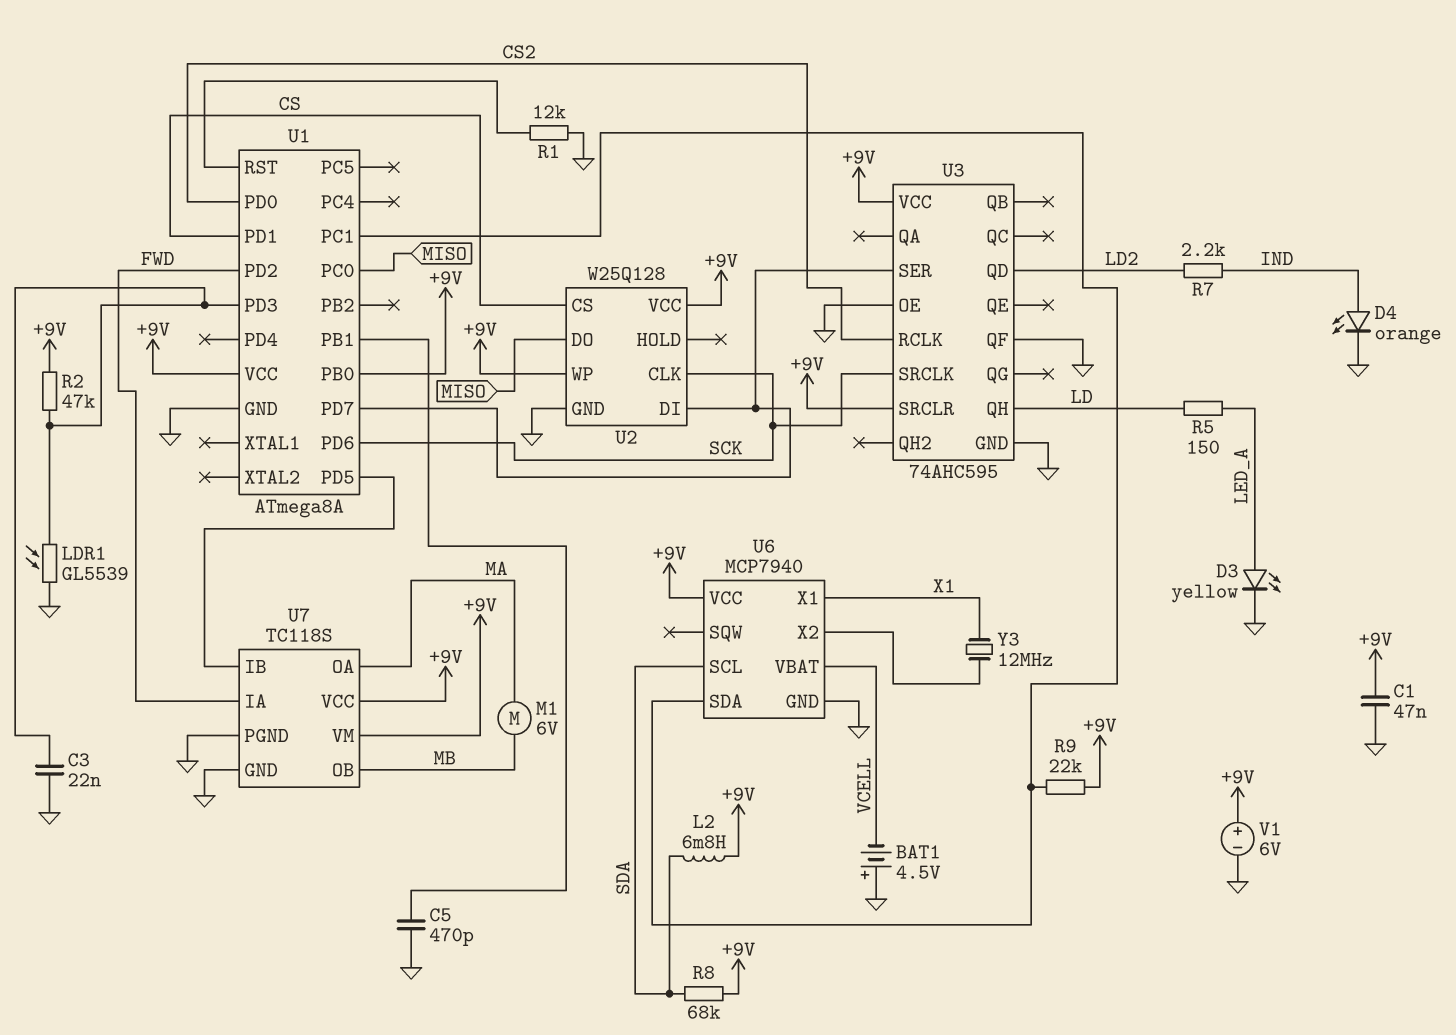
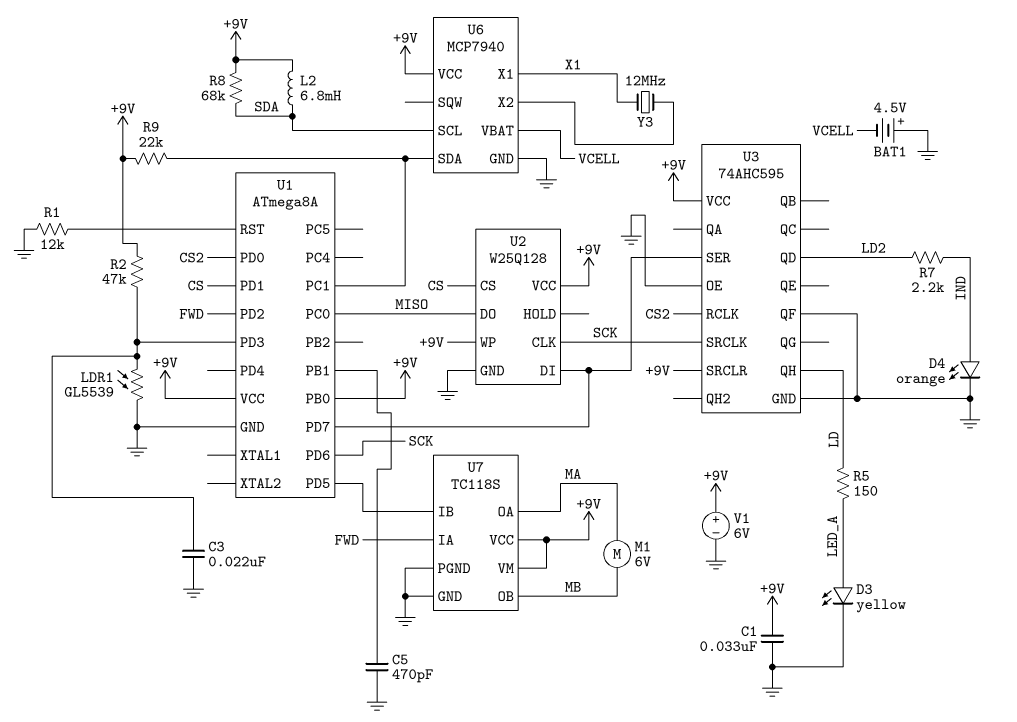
C1: 47nF (+9V, GND) -> 33nF (+9V, GND)

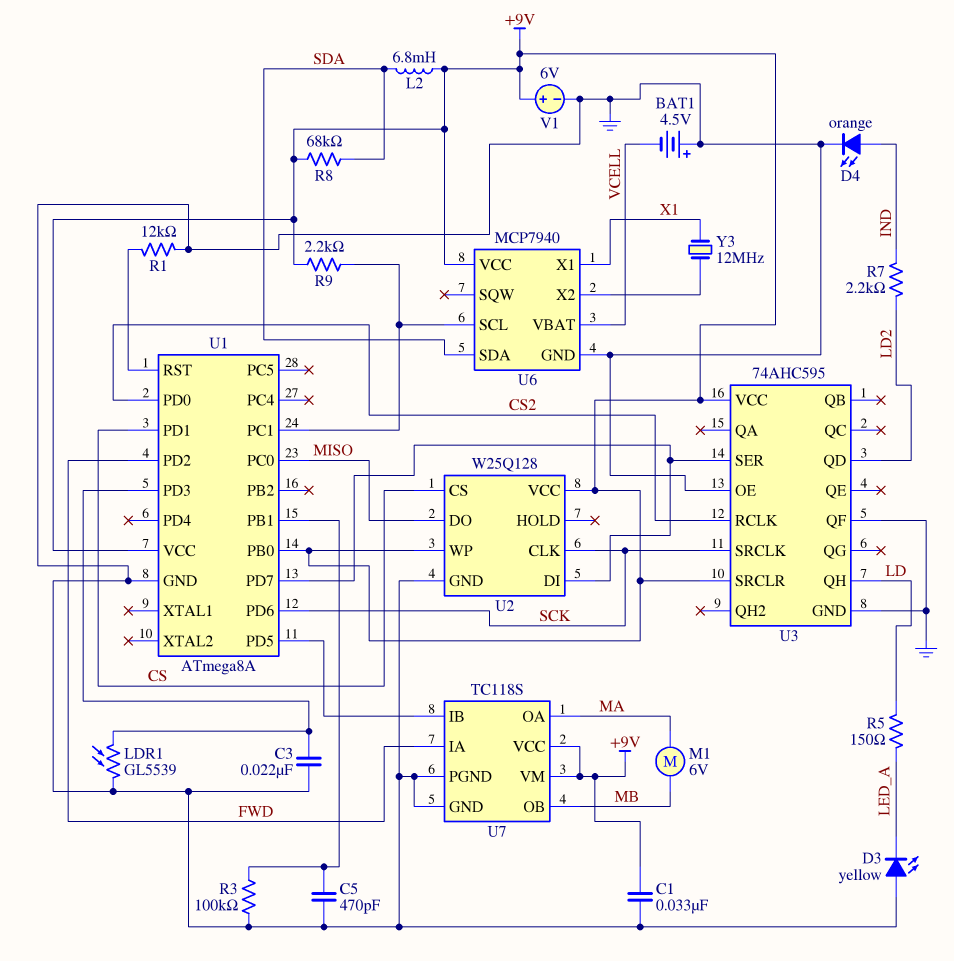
D3: LED yellow (A LED_A, K GND) -> LED yellow (A GND, K LED_A)
R2: 47k (+9V, U1/PD3) -> none
R3: none -> 100k (GND, U1/PB1)
R9: 22k (+9V, U1/PC1) -> 2.2k (+9V, U1/PC1)
U6 pin SCL: SDA -> U1/PC1
U6 pin SDA: U1/PC1 -> SDA

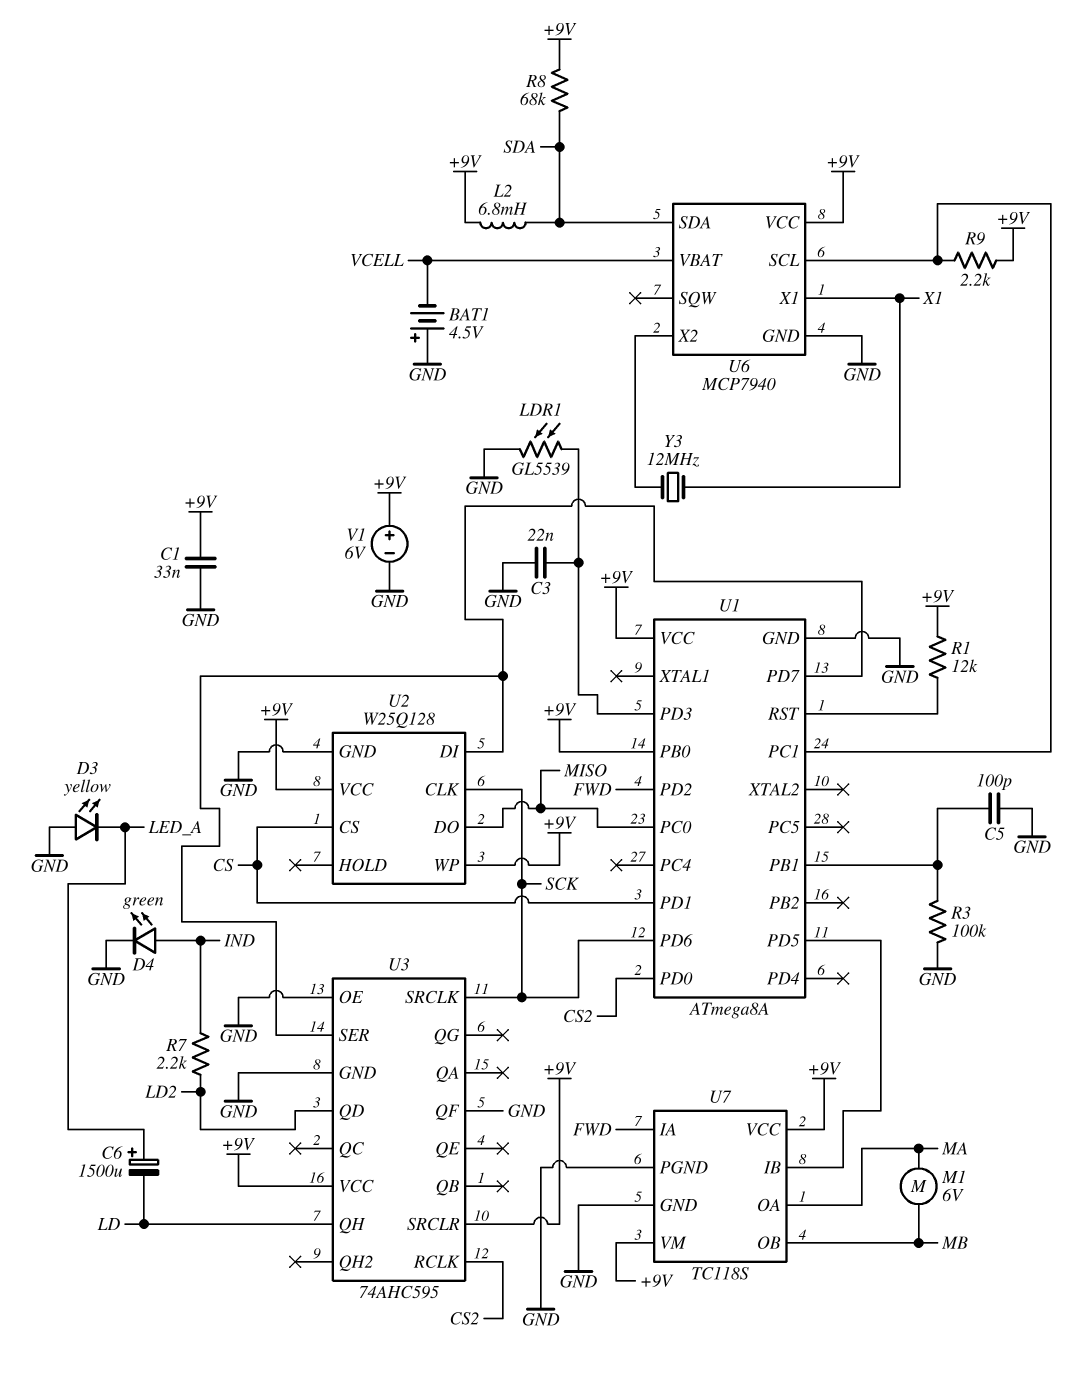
C5: 470pF (GND, U1/PB1) -> 100pF (GND, U1/PB1)
C6: none -> 1500uF (plus LED_A, minus LD)
D4: LED orange (A IND, K GND) -> LED green (A IND, K GND)
R1: 12k (GND, U1/RST) -> 12k (+9V, U1/RST)
R5: 150 (LD, LED_A) -> none

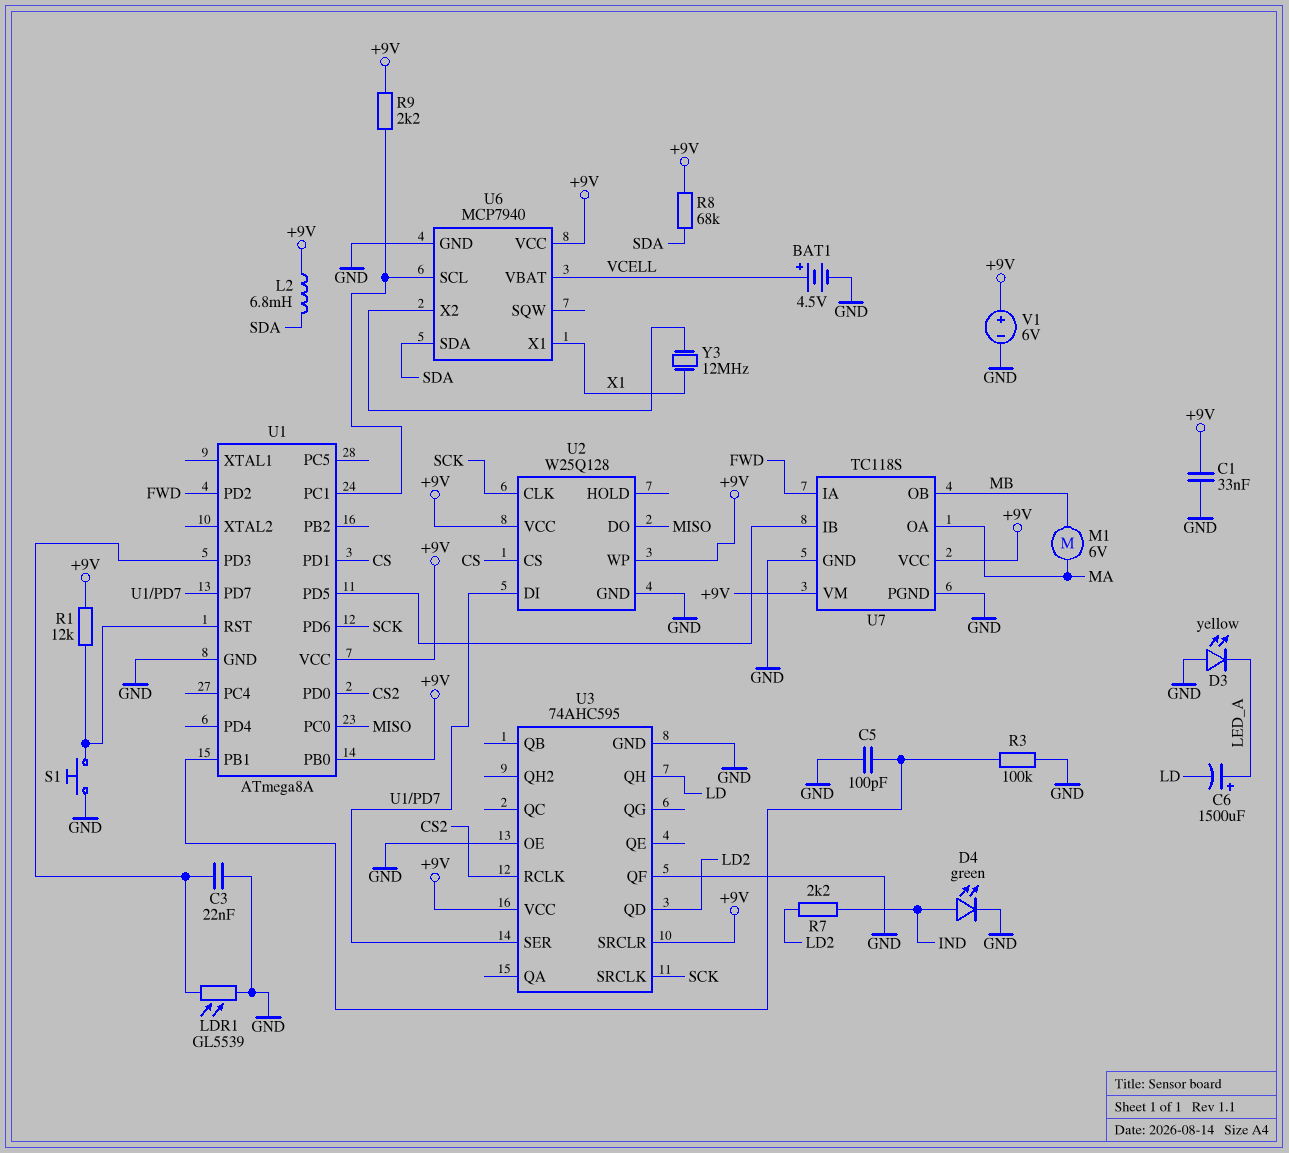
BAT1: 4.5V (plus GND, minus VCELL) -> 4.5V (plus VCELL, minus GND)
S1: none -> button (GND, U1/RST)

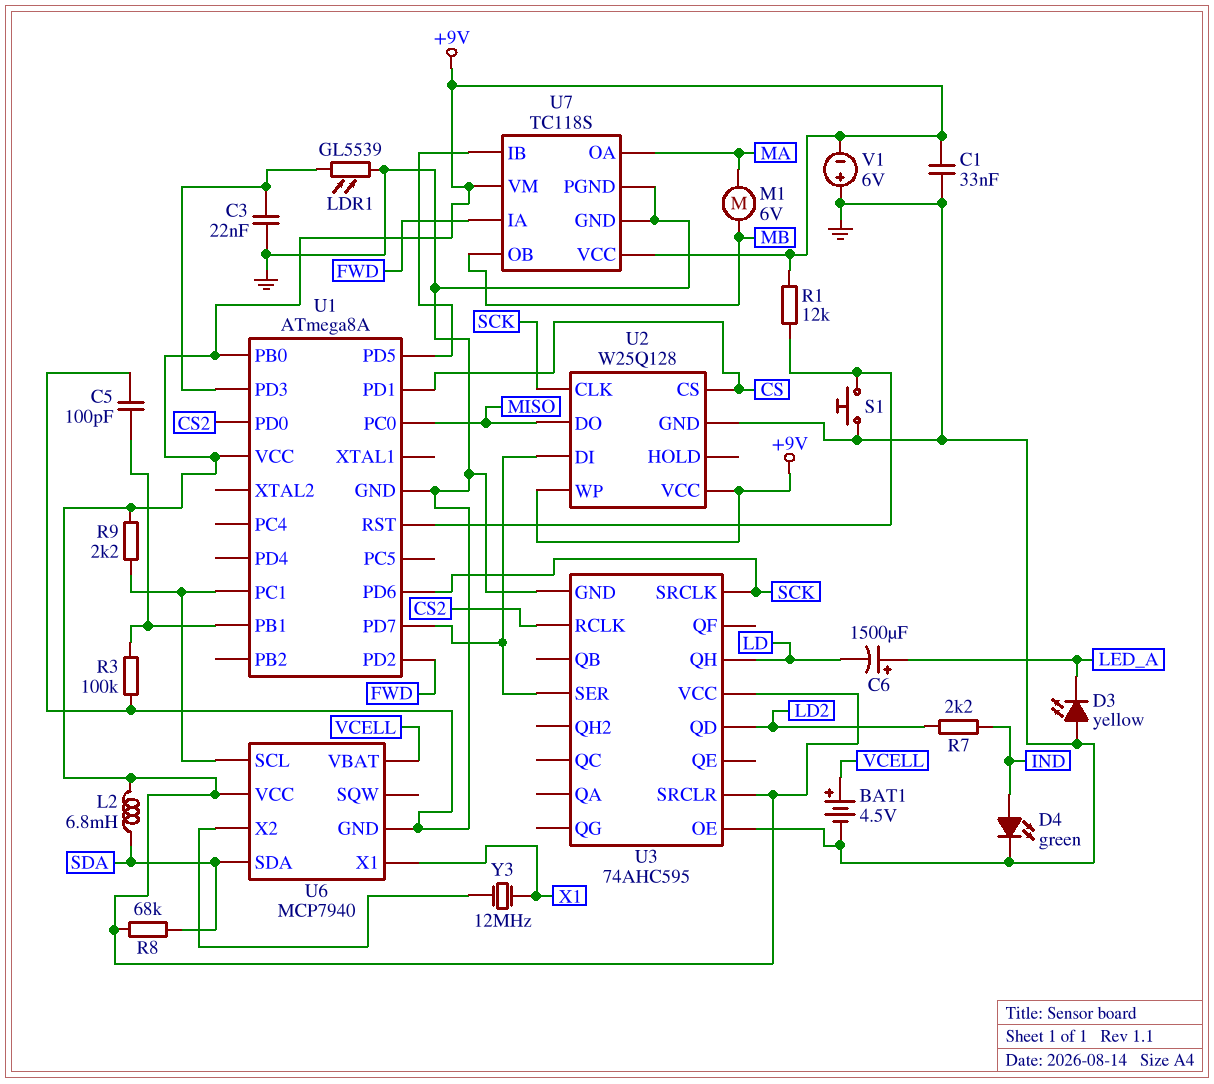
U3 pin QF: GND -> none
V1: 6V (plus +9V, minus GND) -> 6V (plus GND, minus +9V)

